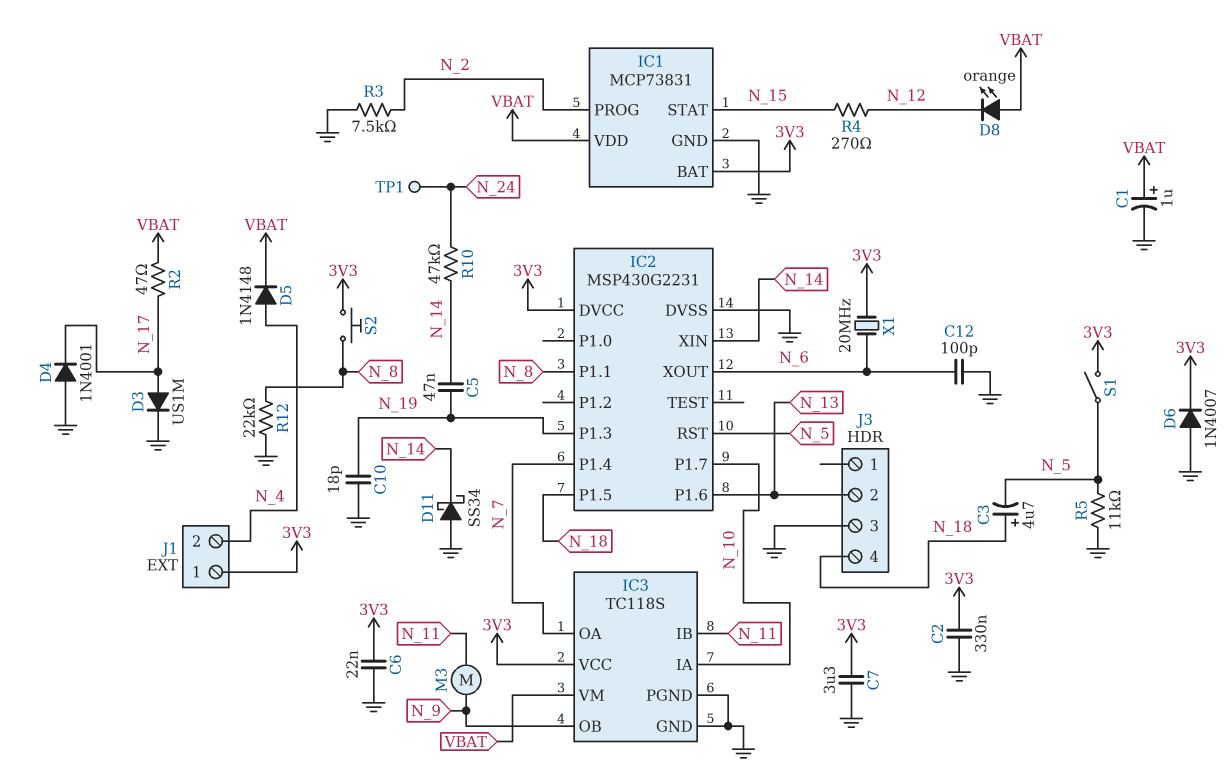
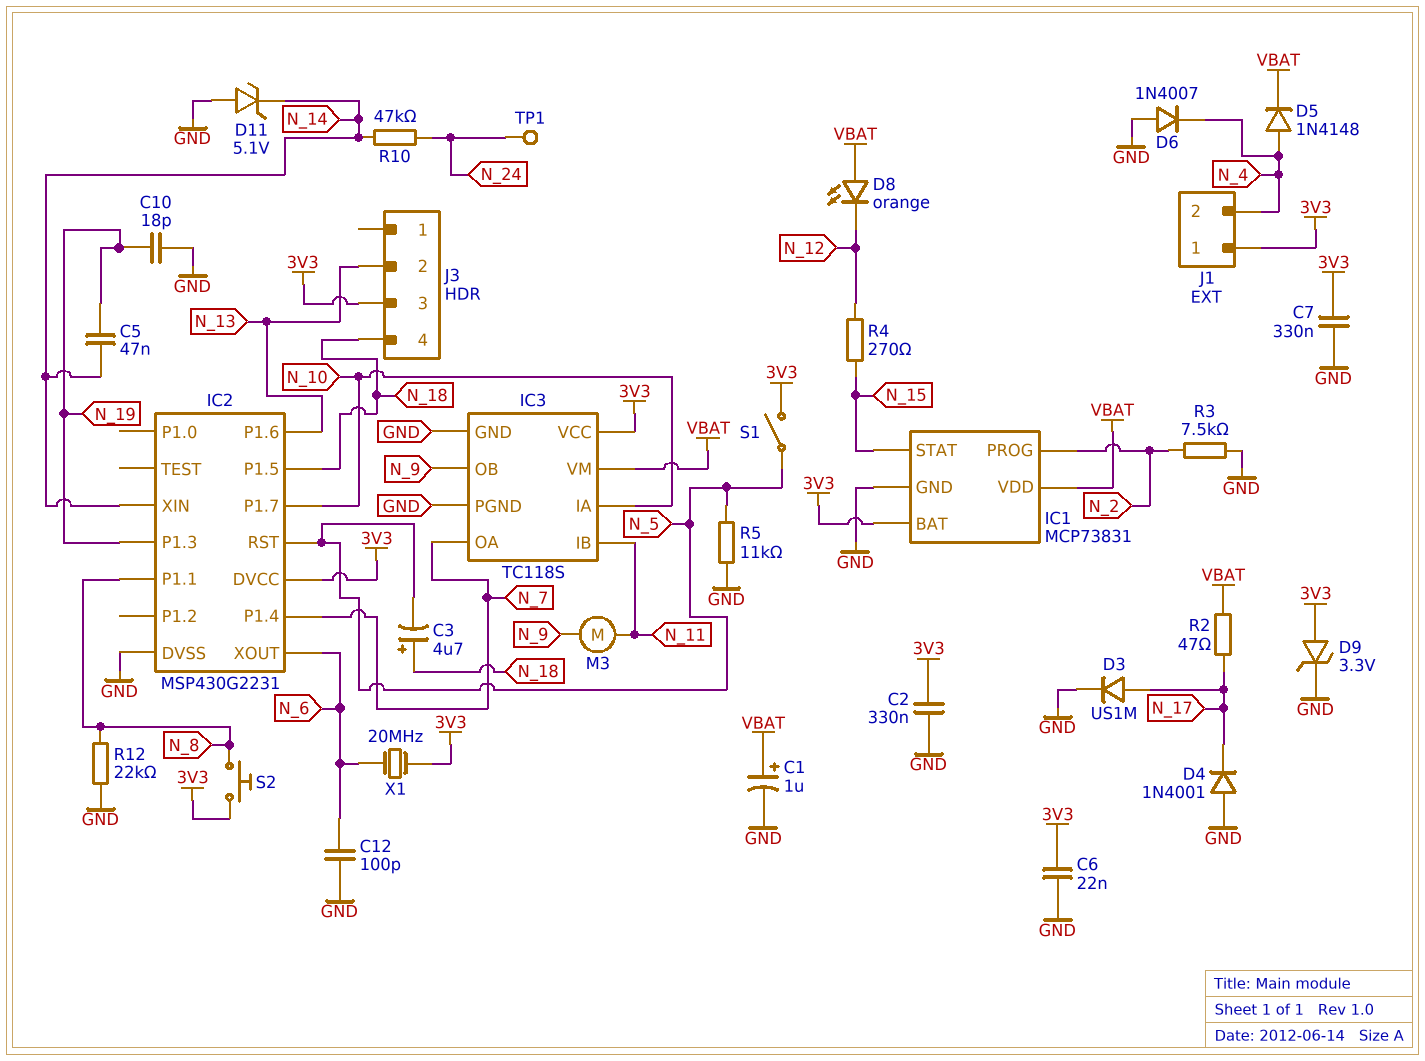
C7: 3.3uF (3V3, GND) -> 330nF (3V3, GND)
D6: diode 1N4007 (A GND, K 3V3) -> diode 1N4007 (A GND, K N_4)
D9: none -> zener 3.3V (A 3V3, K GND)
D11: schottky SS34 (A GND, K N_14) -> zener 5.1V (A GND, K N_14)
J3 pin 3: GND -> 3V3

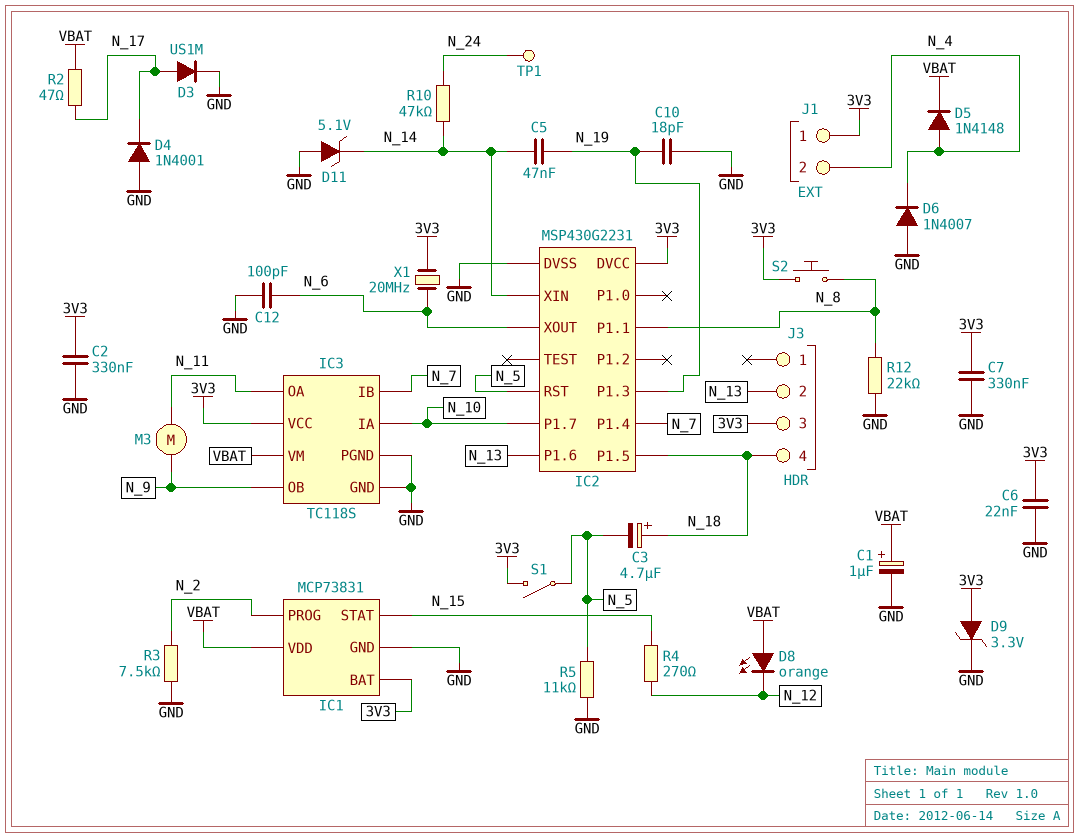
IC3 pin IB: N_11 -> N_7
IC3 pin OA: N_7 -> N_11

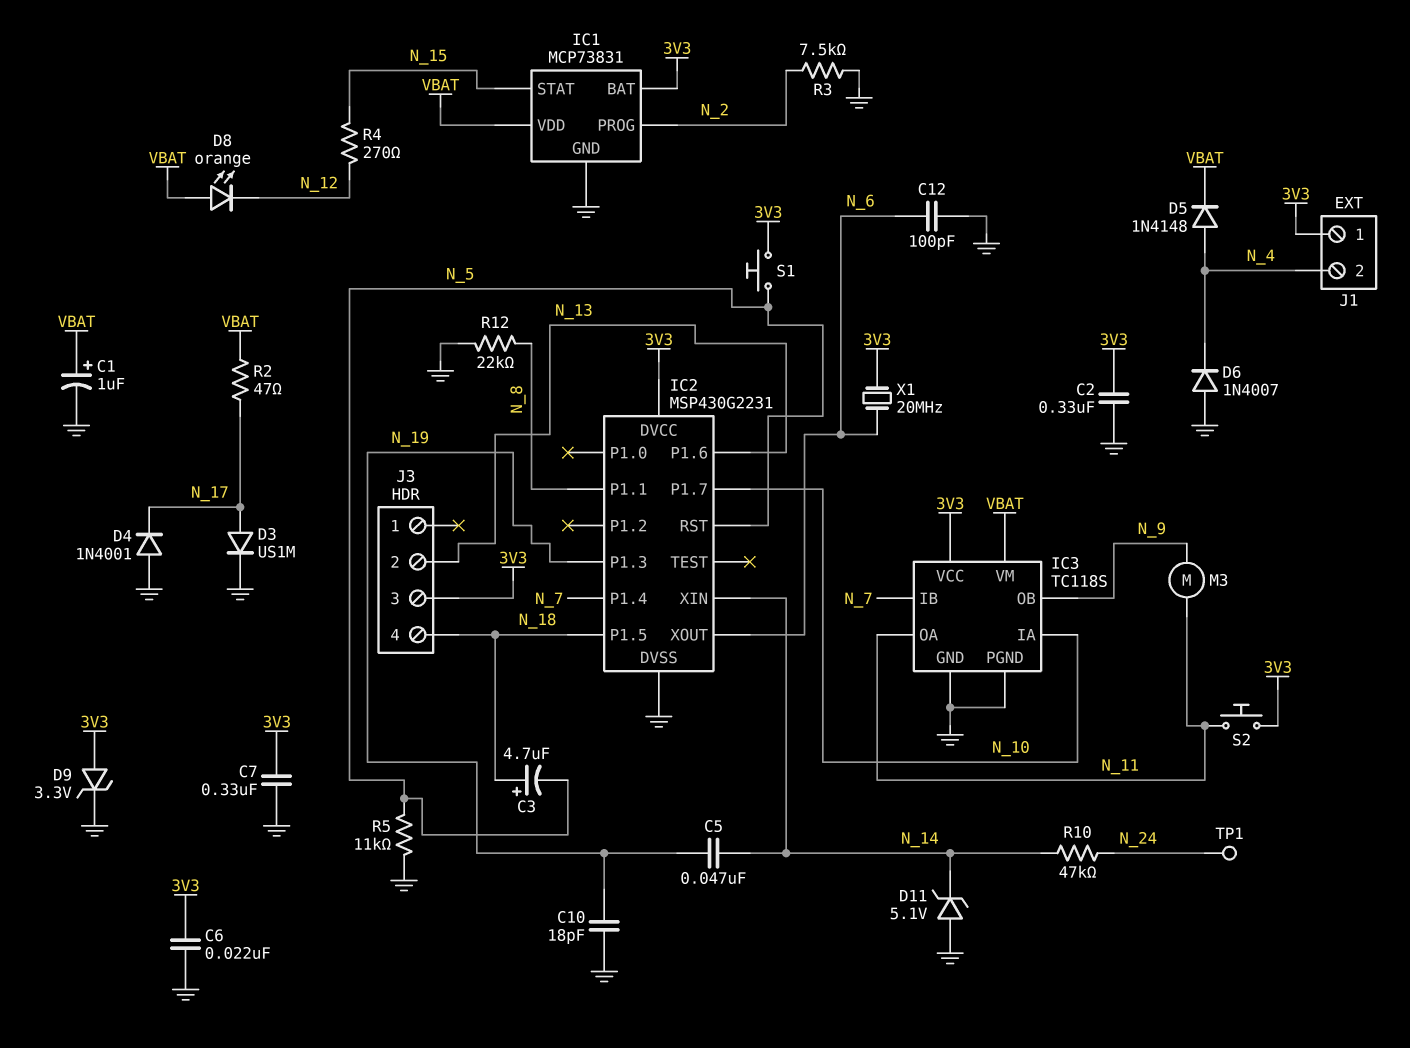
S1: switch (3V3, N_5) -> button (3V3, N_5)
S2: button (3V3, N_8) -> button (3V3, N_11)

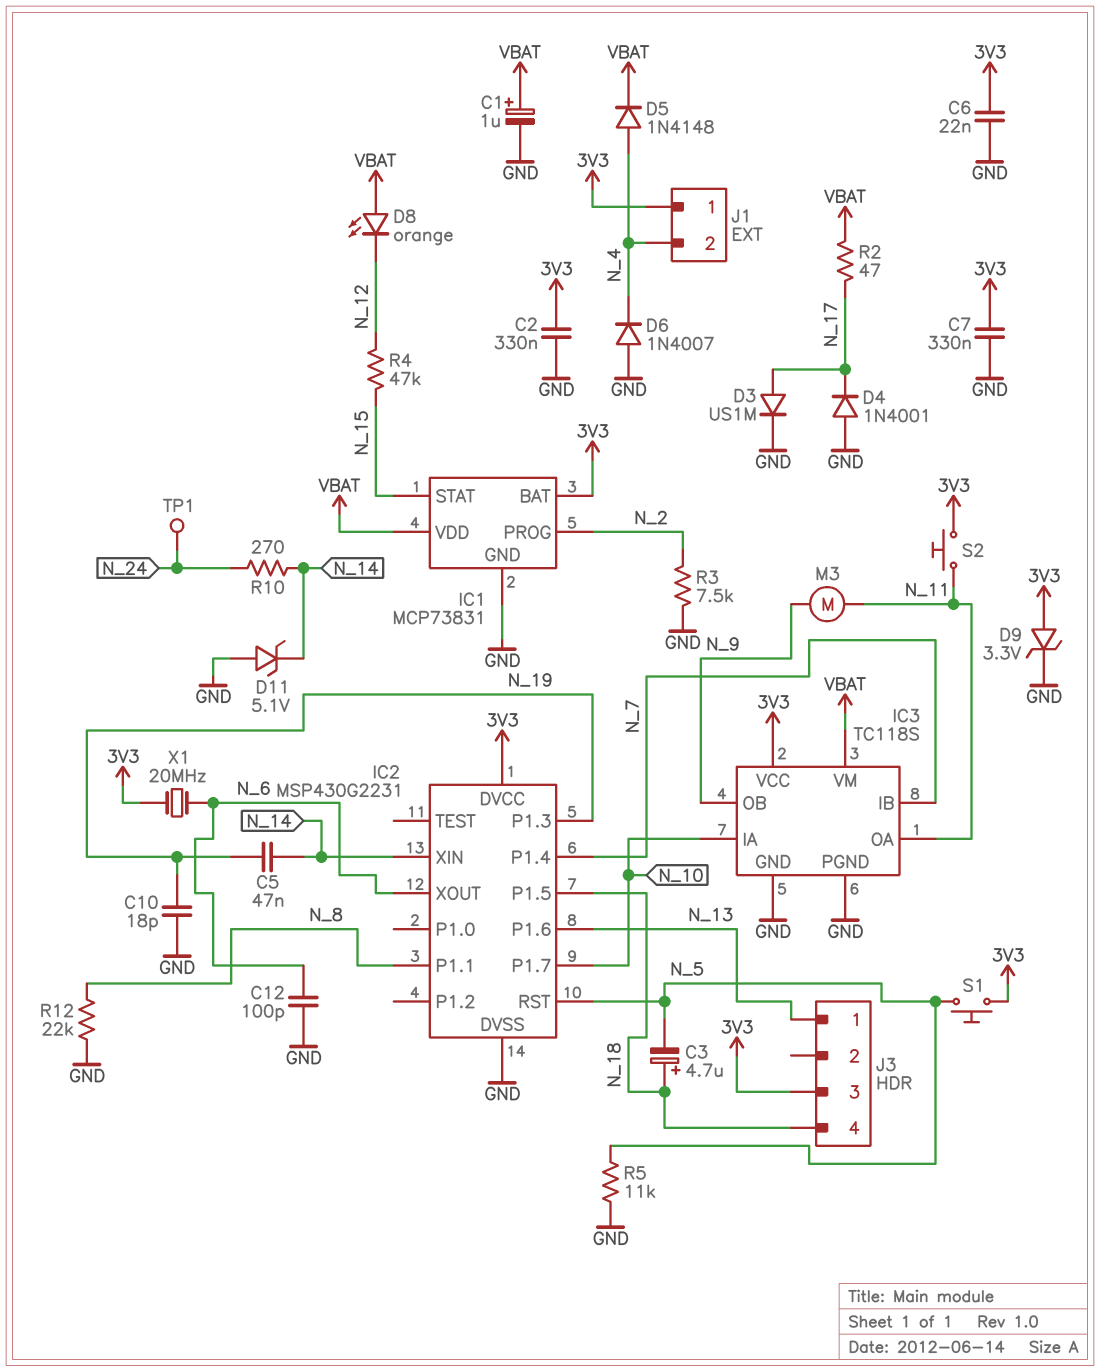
J3 pin 1: none -> N_13
J3 pin 2: N_13 -> none
R4: 270 (N_12, N_15) -> 47k (N_12, N_15)
R10: 47k (N_14, N_24) -> 270 (N_14, N_24)

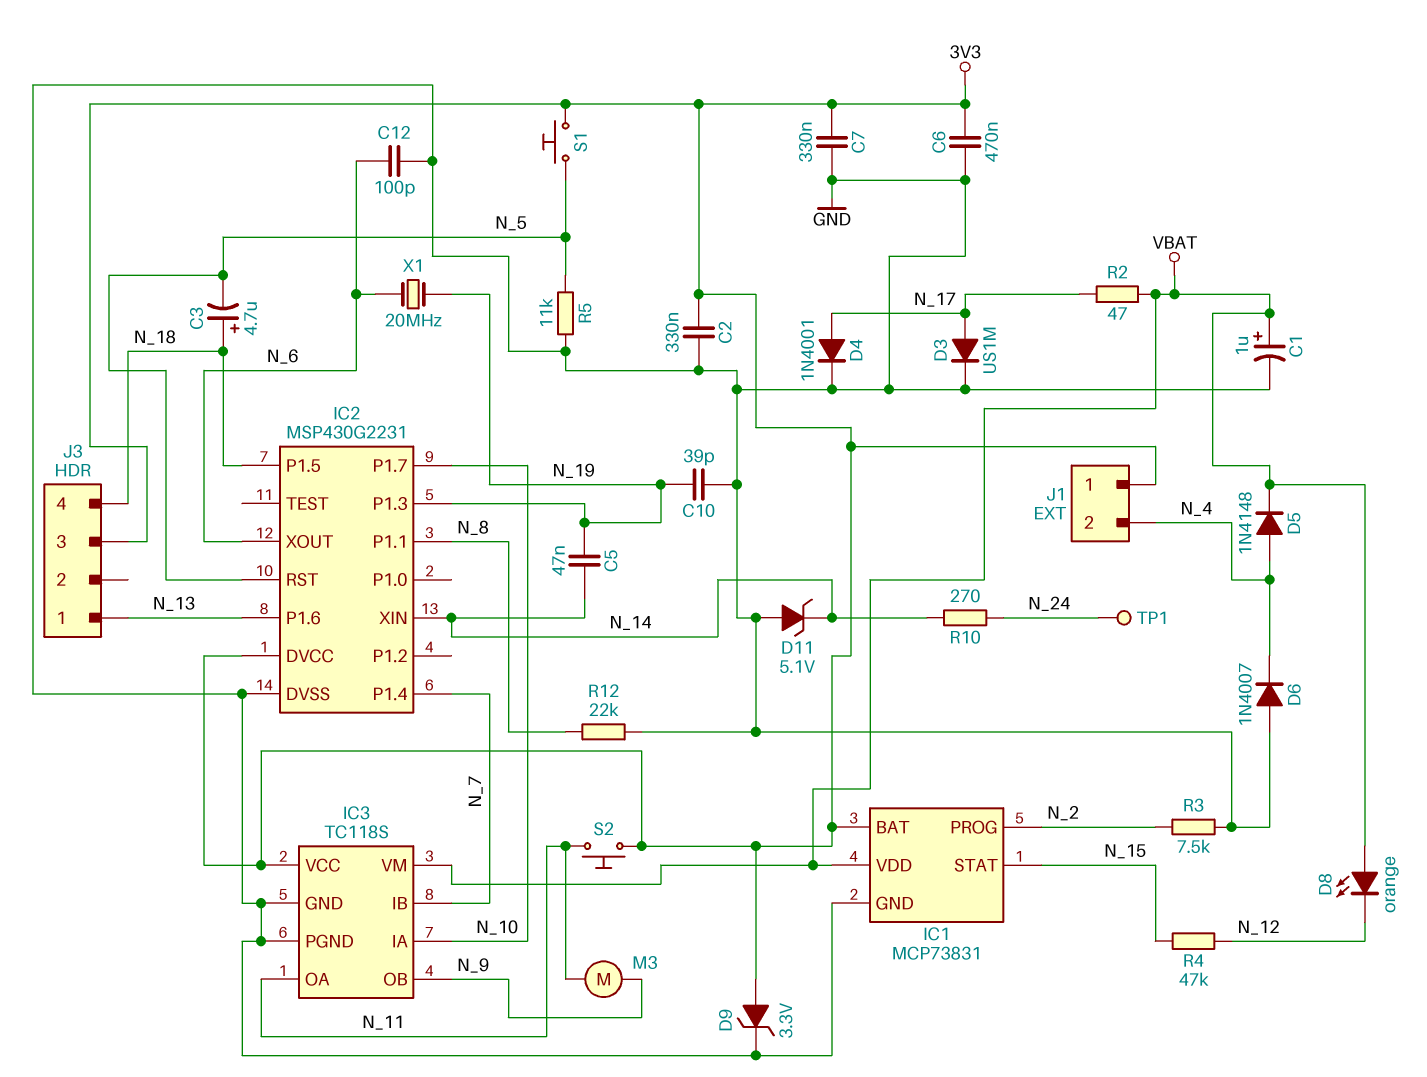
C6: 22nF (3V3, GND) -> 470nF (3V3, GND)
C10: 18pF (GND, N_19) -> 39pF (GND, N_19)
D4: diode 1N4001 (A GND, K N_17) -> diode 1N4001 (A N_17, K GND)
X1: 20MHz (3V3, N_6) -> 20MHz (N_6, N_19)

